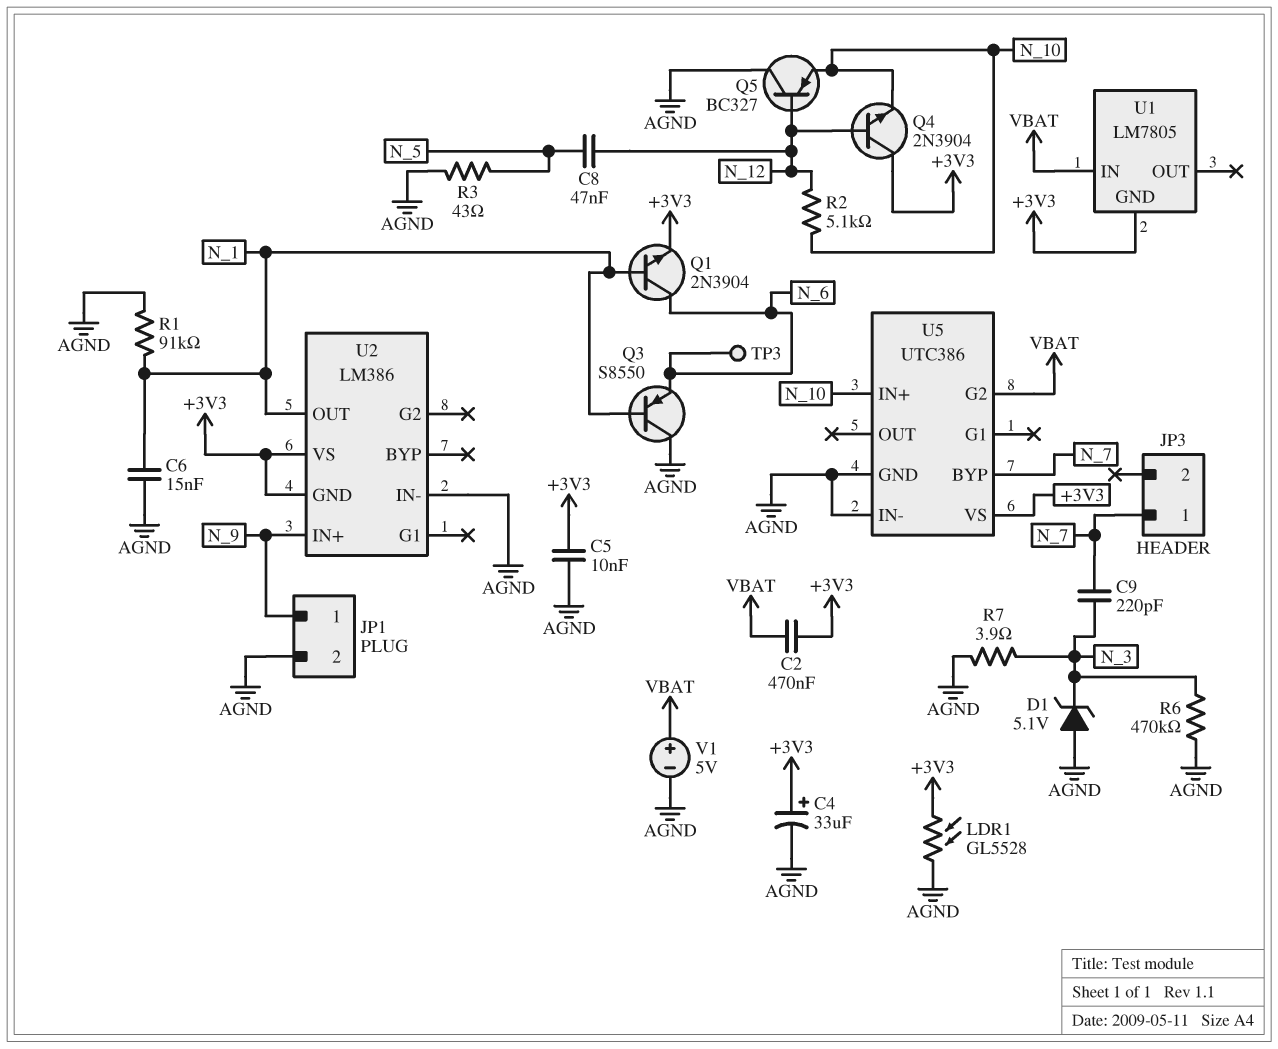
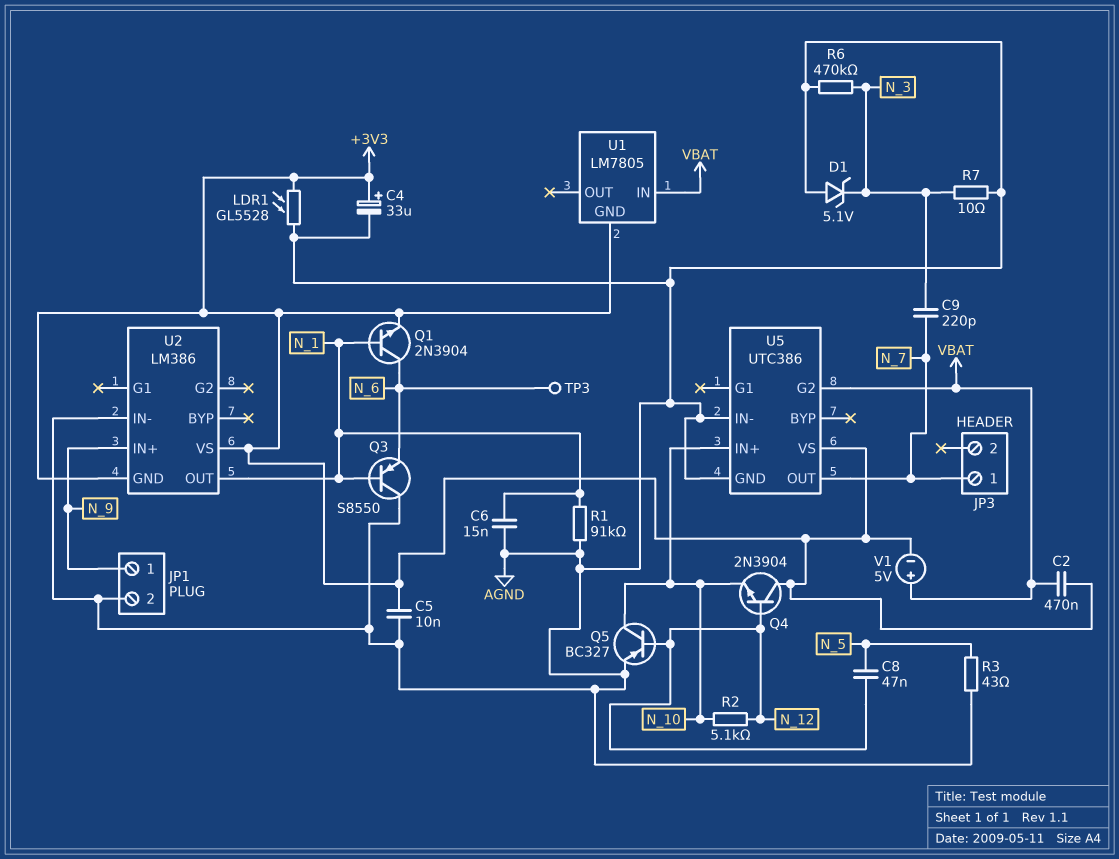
Q5: PNP BC327 (B N_12, C AGND, E N_10) -> PNP BC327 (B N_12, C N_10, E AGND)
R7: 3.9 (AGND, N_3) -> 10 (AGND, N_3)
U5 pin BYP: N_7 -> none
U5 pin OUT: none -> N_7
V1: 5V (plus VBAT, minus AGND) -> 5V (plus VBAT, minus +3V3)

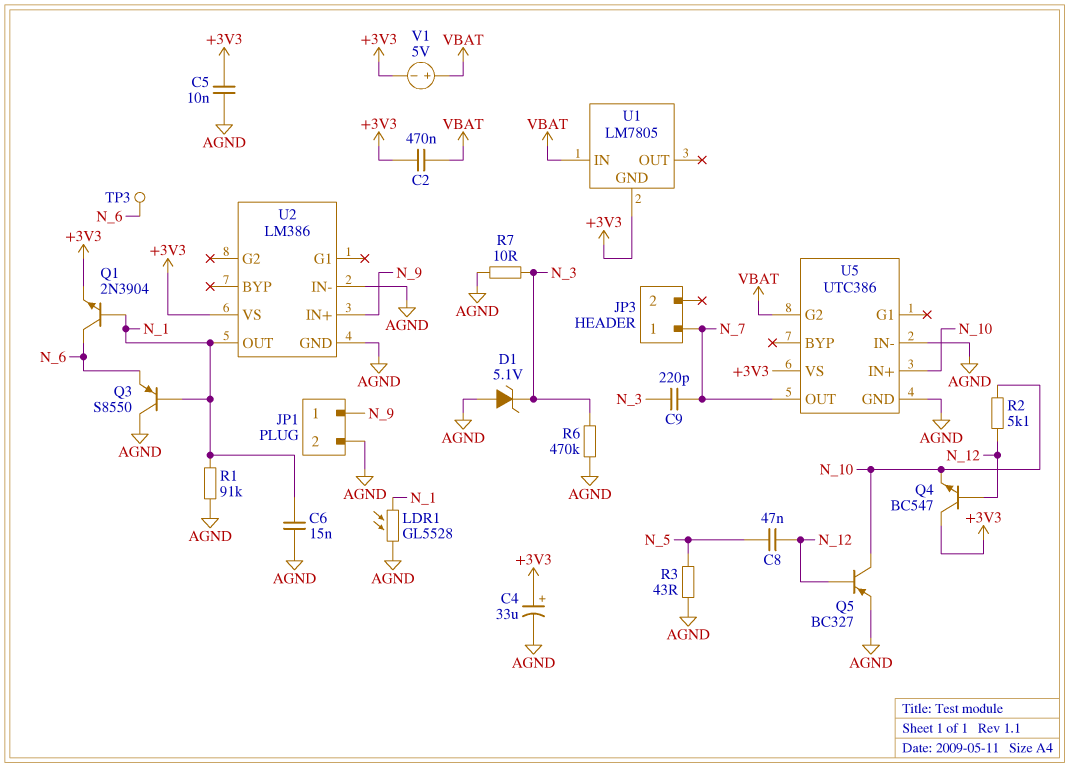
LDR1: GL5528 (+3V3, AGND) -> GL5528 (AGND, N_1)
Q4: NPN 2N3904 (B N_12, C +3V3, E N_10) -> NPN BC547 (B N_12, C +3V3, E N_10)
U2 pin GND: +3V3 -> AGND

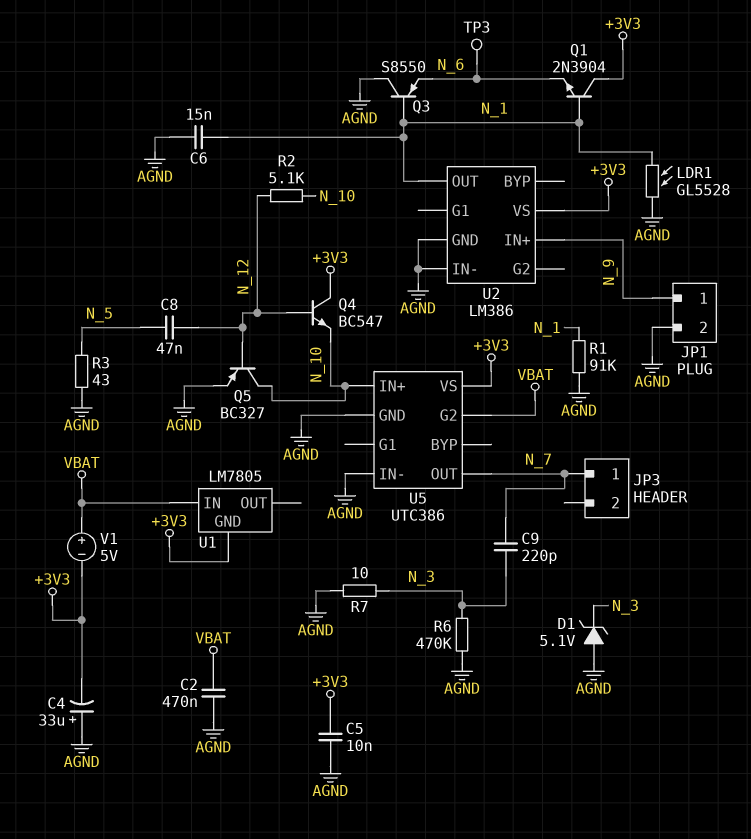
C2: 470nF (+3V3, VBAT) -> 470nF (AGND, VBAT)
C4: 33uF (plus +3V3, minus AGND) -> 33uF (plus AGND, minus +3V3)
Q1: NPN 2N3904 (B N_1, C N_6, E +3V3) -> NPN 2N3904 (B N_1, C +3V3, E N_6)

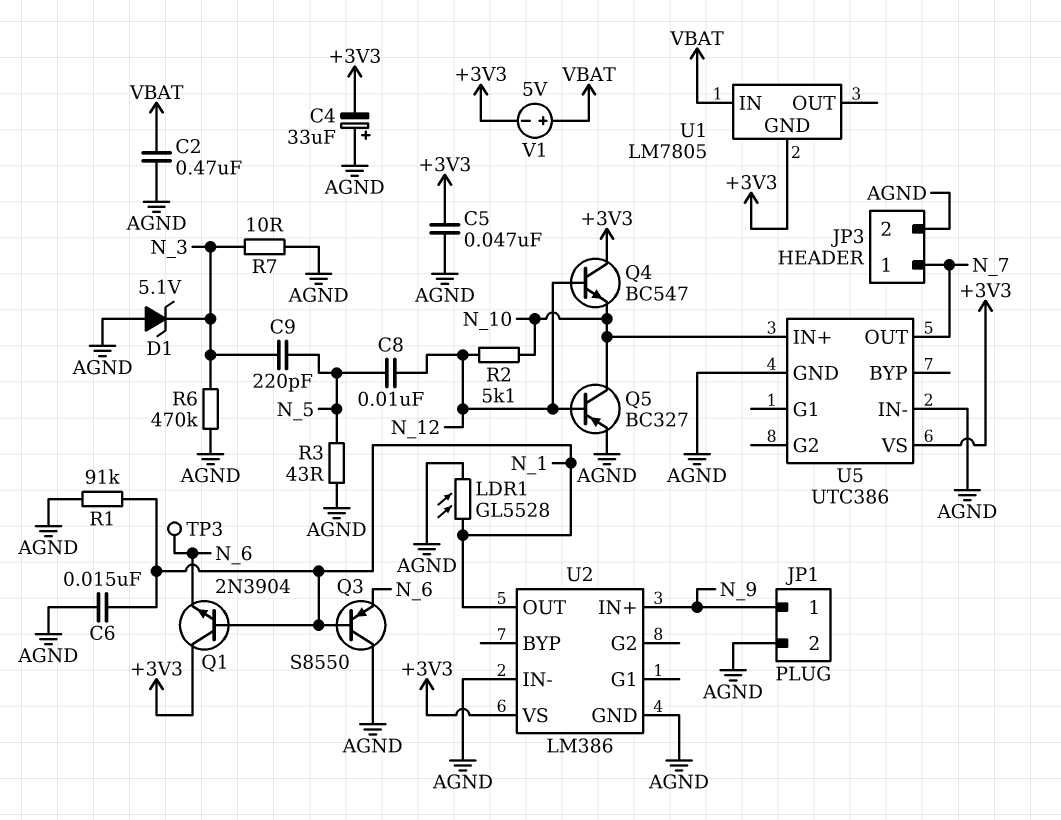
C5: 10nF (+3V3, AGND) -> 47nF (+3V3, AGND)
C8: 47nF (N_5, N_12) -> 10nF (N_5, N_12)
C9: 220pF (N_3, N_7) -> 220pF (N_3, N_5)
JP3 pin 2: none -> AGND
U5 pin G2: VBAT -> none

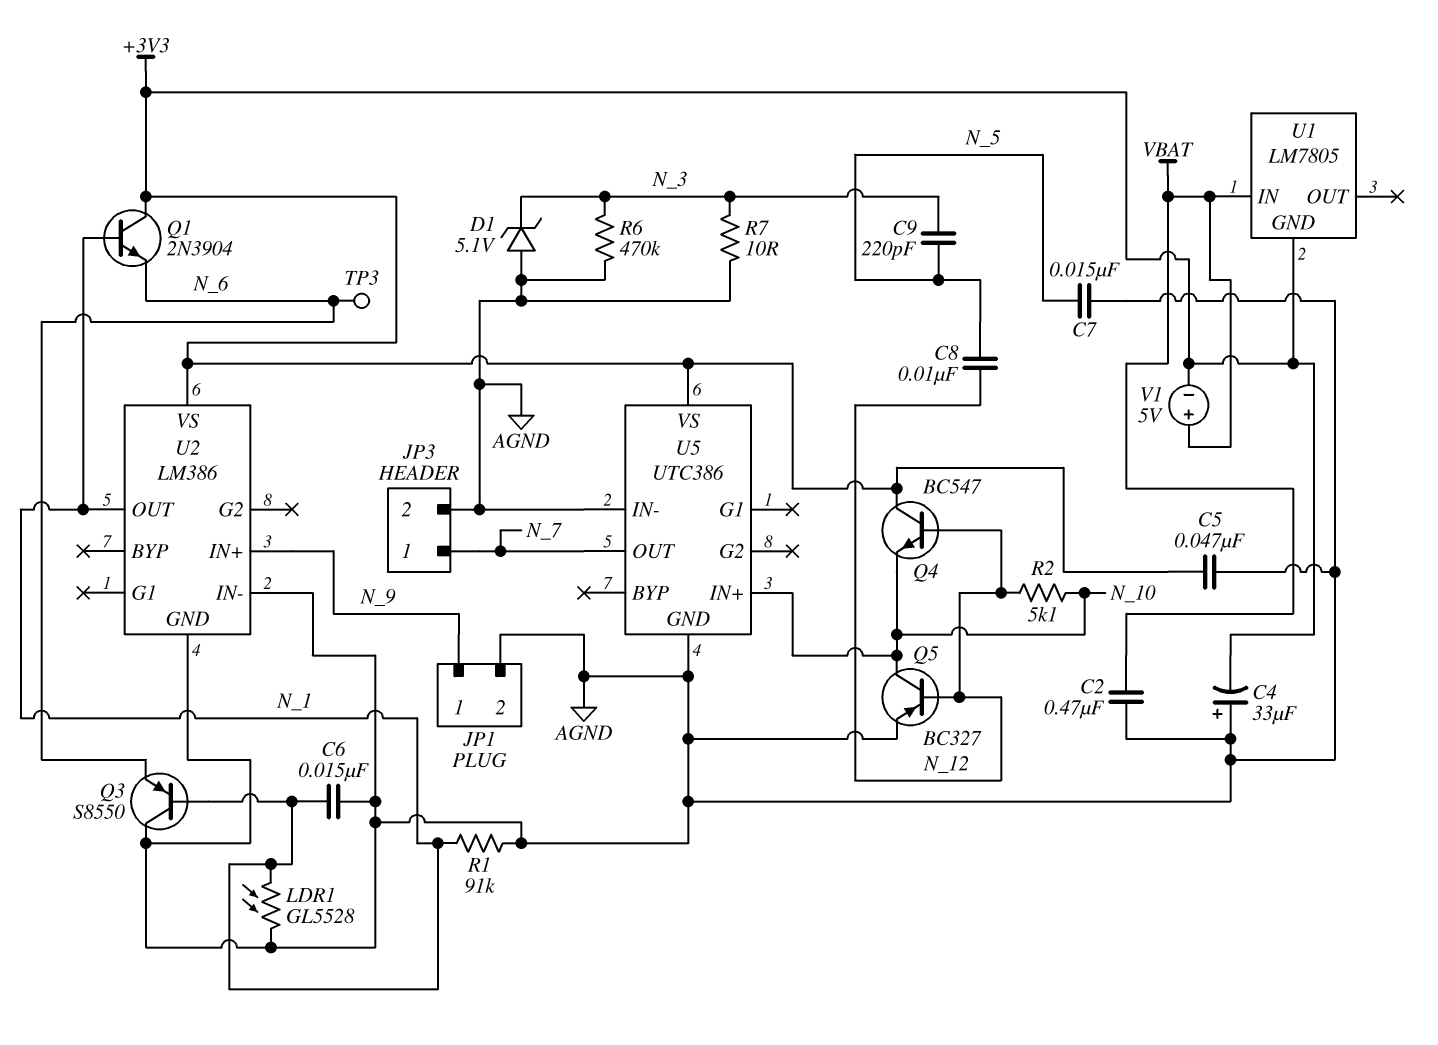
C7: none -> 15nF (AGND, N_5)
R3: 43 (AGND, N_5) -> none

